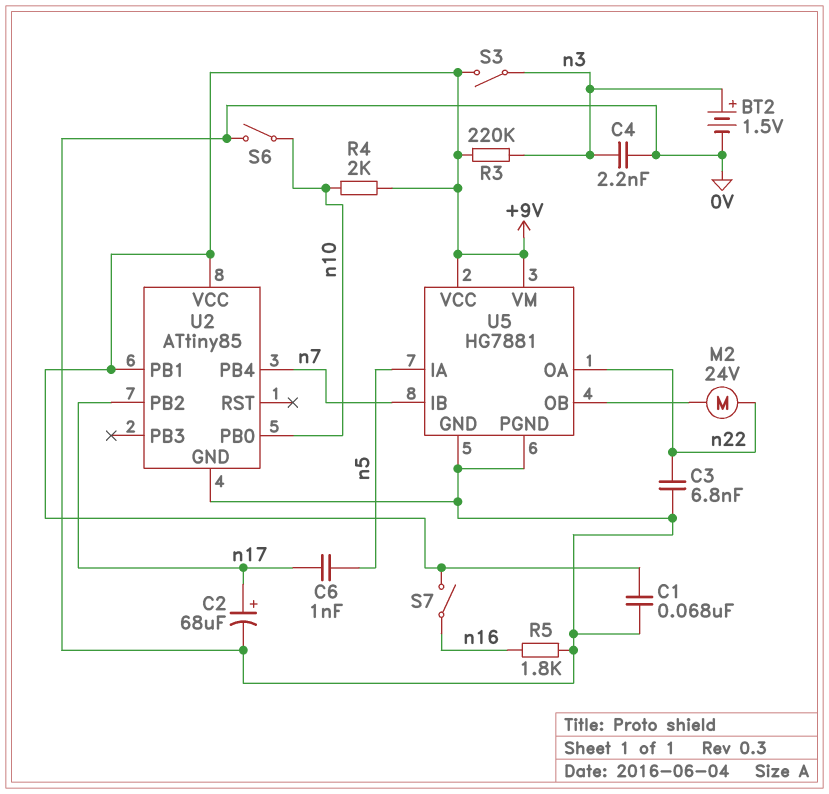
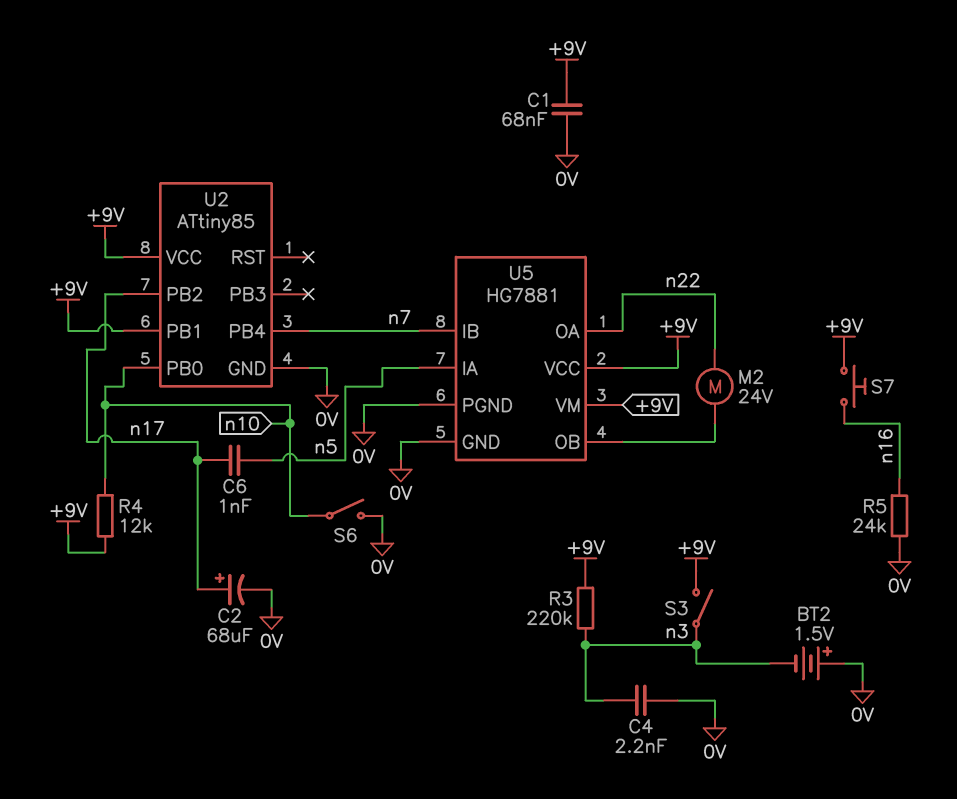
BT2: 1.5V (plus n3, minus 0V) -> 1.5V (plus 0V, minus n3)
C3: 6.8nF (0V, n22) -> none
R4: 2k (+9V, n10) -> 12k (+9V, n10)
R5: 1.8k (0V, n16) -> 24k (0V, n16)
S7: switch (+9V, n16) -> button (+9V, n16)

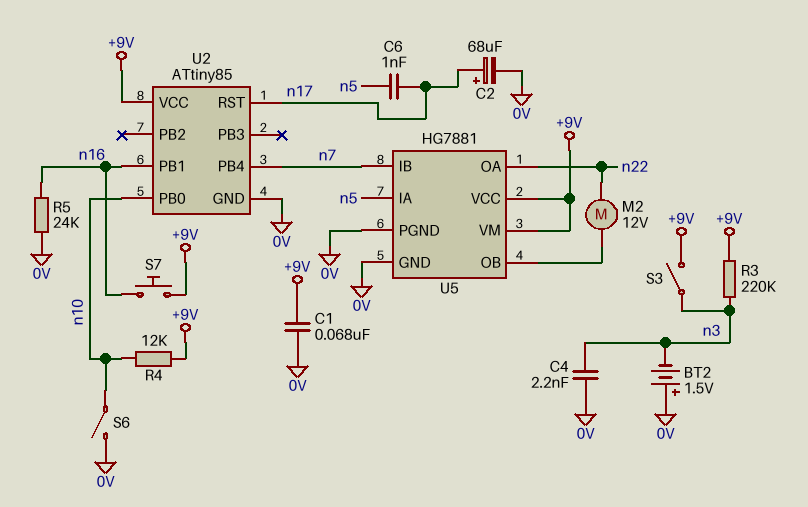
M2: motor 24V (U5/OB, n22) -> motor 12V (U5/OB, n22)
U2 pin PB1: +9V -> n16
U2 pin PB2: n17 -> none
U2 pin RST: none -> n17

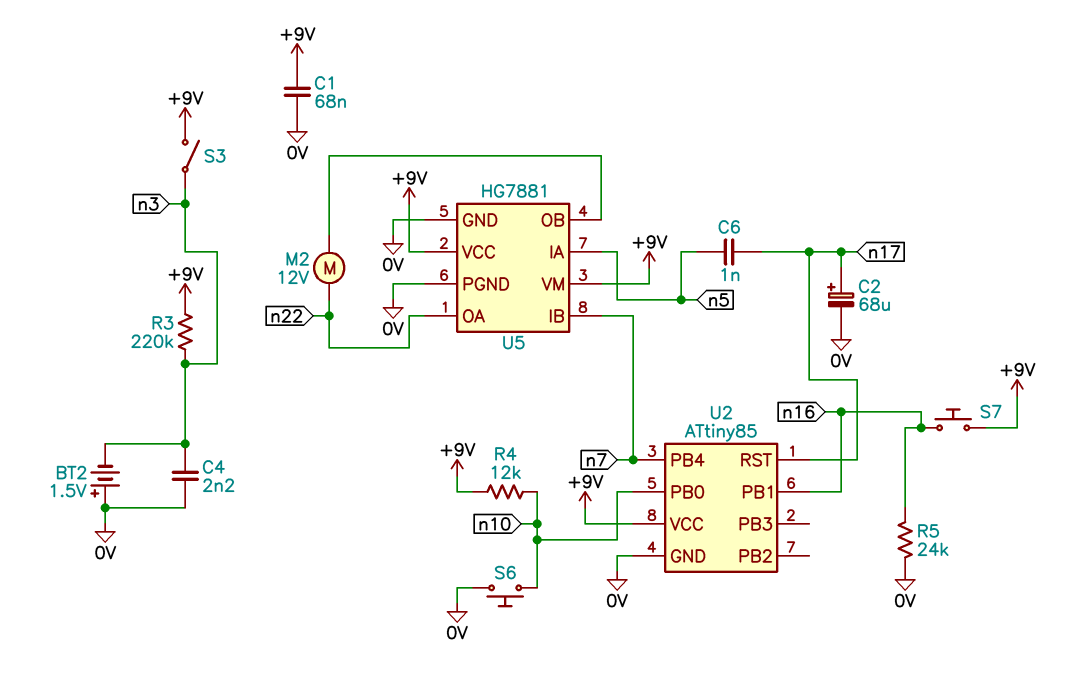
S6: switch (0V, n10) -> button (0V, n10)

